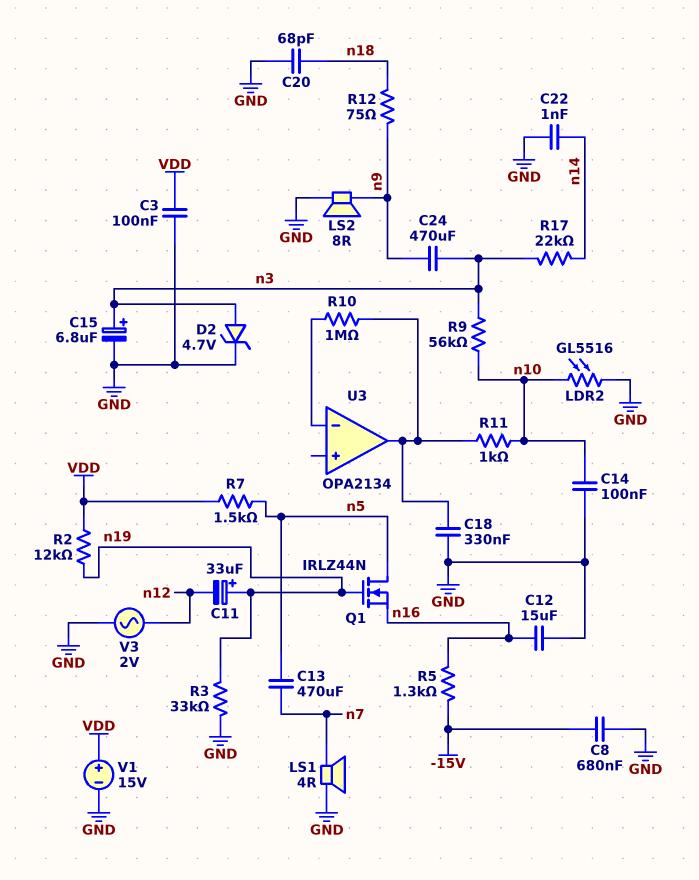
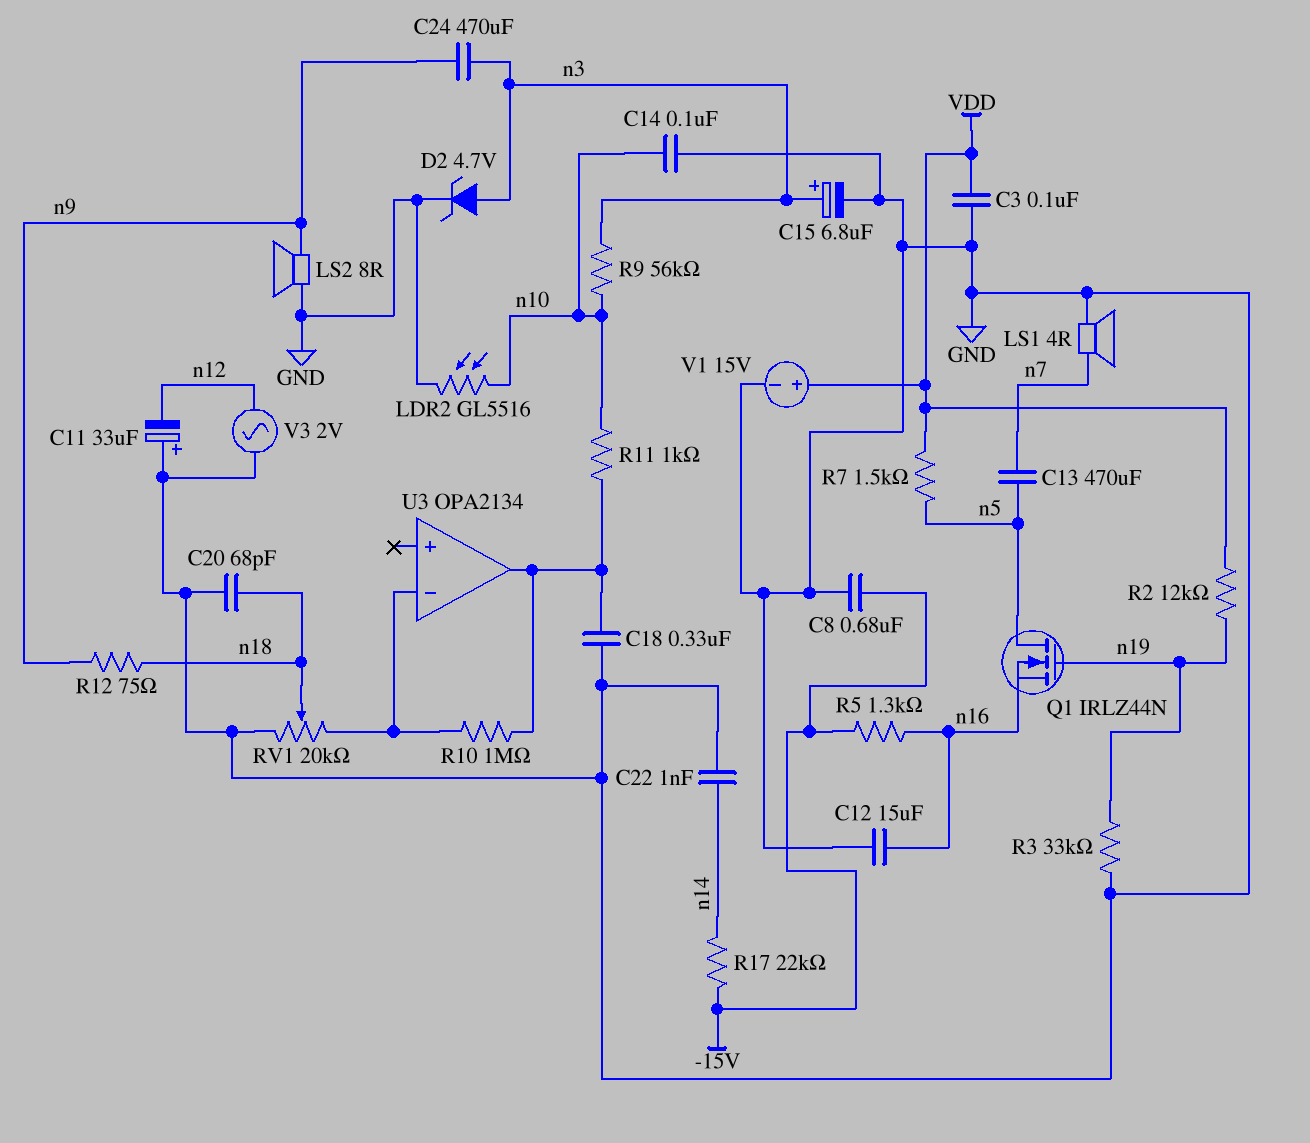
C11: 33uF (plus n19, minus n12) -> 33uF (plus GND, minus n12)
R17: 22k (n3, n14) -> 22k (-15V, n14)
RV1: none -> 20k (GND, U3/in-, wiper n18)

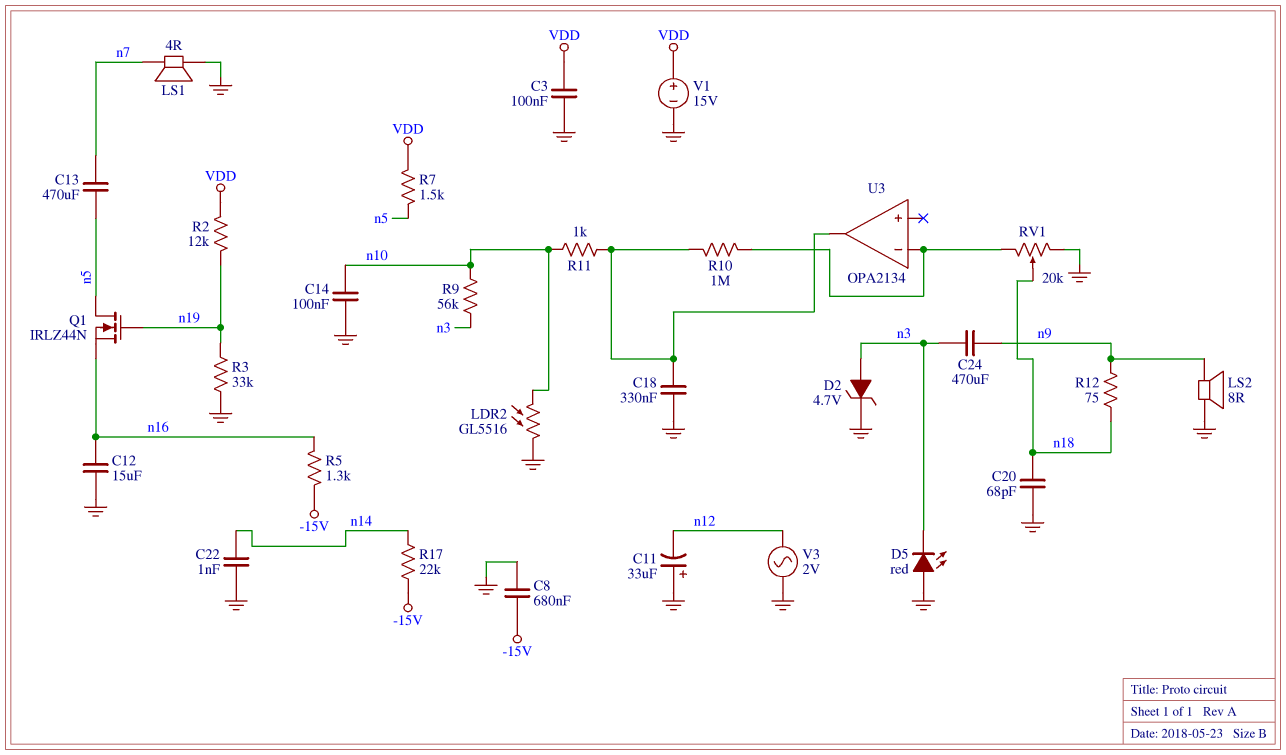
C15: 6.8uF (plus n3, minus GND) -> none
D5: none -> LED red (A GND, K n3)

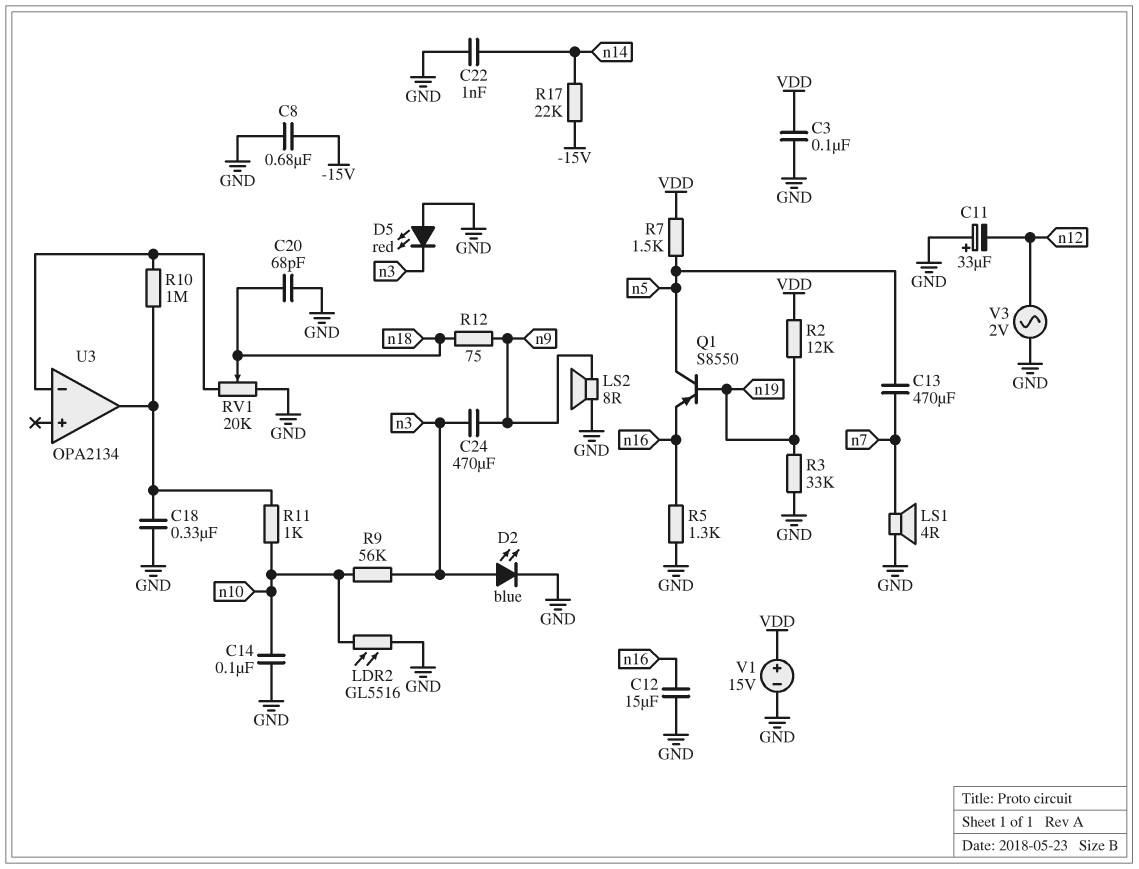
D2: zener 4.7V (A n3, K GND) -> LED blue (A n3, K GND)
Q1: NMOS IRLZ44N (G n19, D n5, S n16) -> PNP S8550 (B n19, C n5, E n16)
R5: 1.3k (-15V, n16) -> 1.3k (GND, n16)

